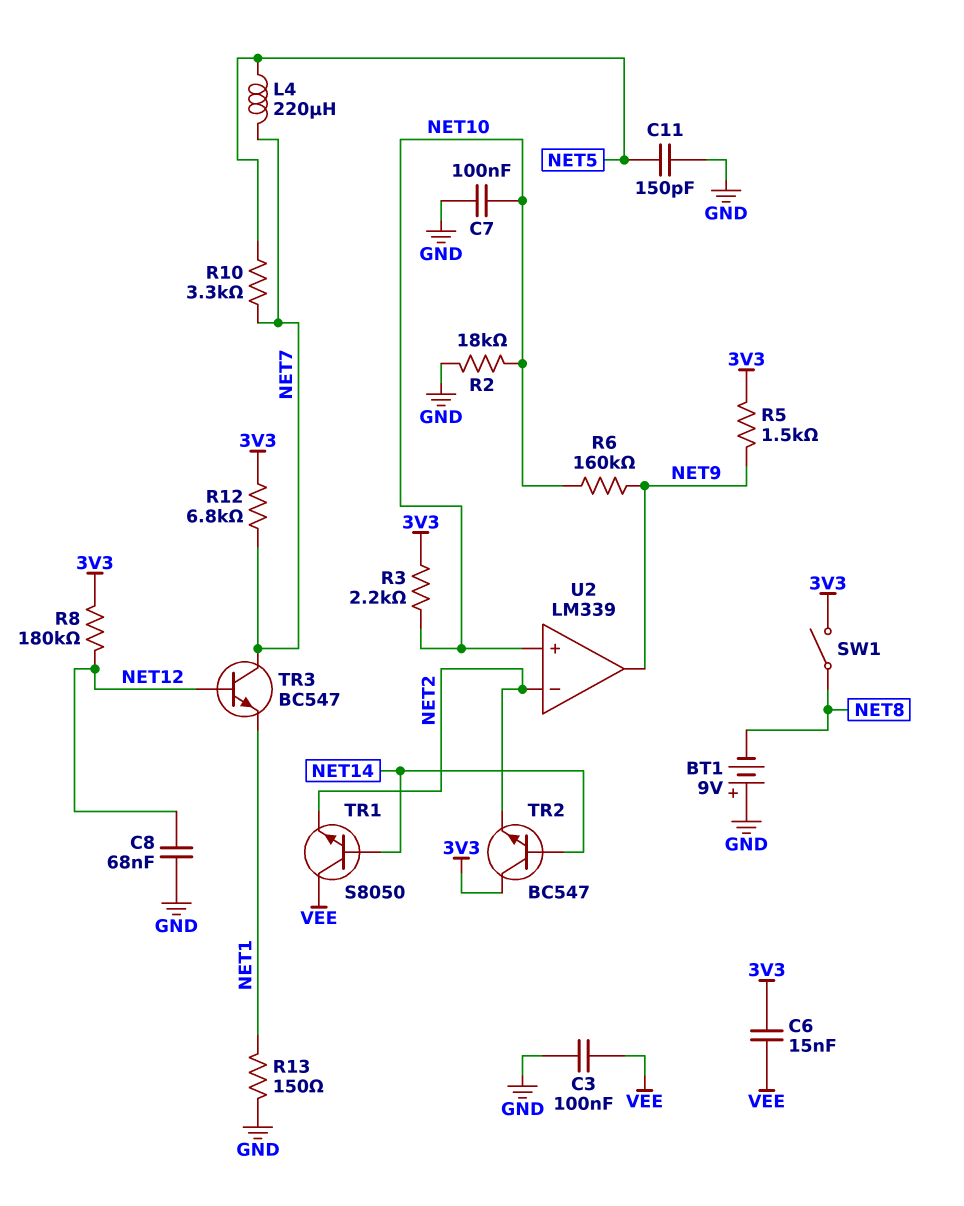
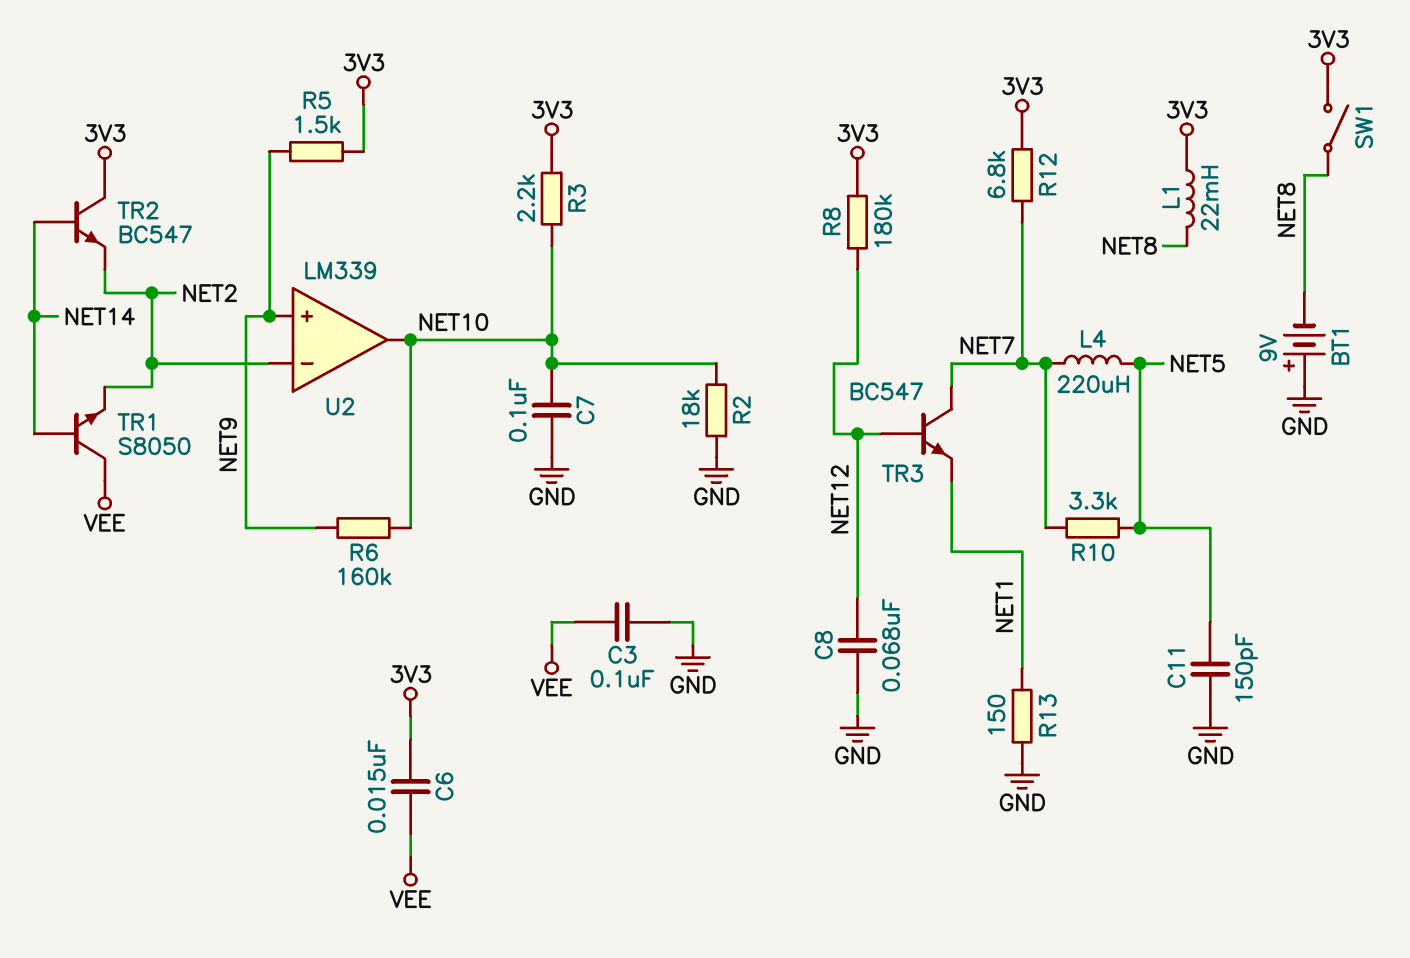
L1: none -> 22mH (3V3, NET8)
U2 pin in+: NET10 -> NET9
U2 pin out: NET9 -> NET10

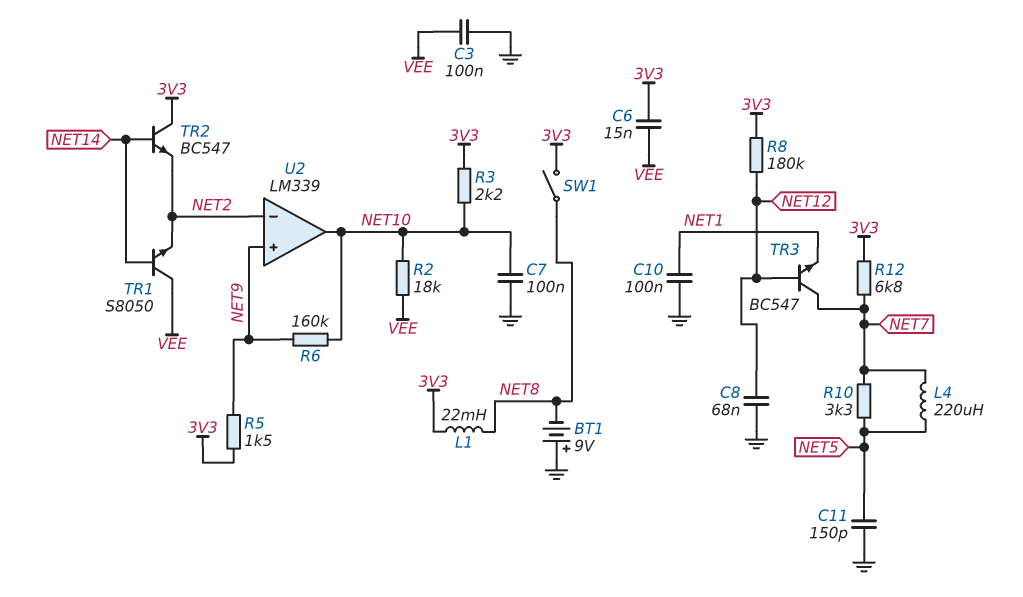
C10: none -> 100nF (GND, NET1)
R2: 18k (GND, NET10) -> 18k (NET10, VEE)
R13: 150 (GND, NET1) -> none

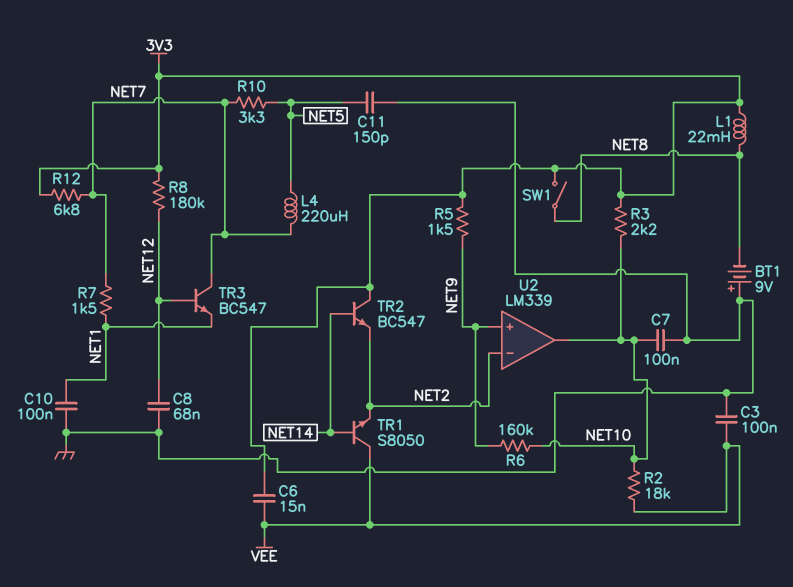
R7: none -> 1.5k (NET1, NET7)

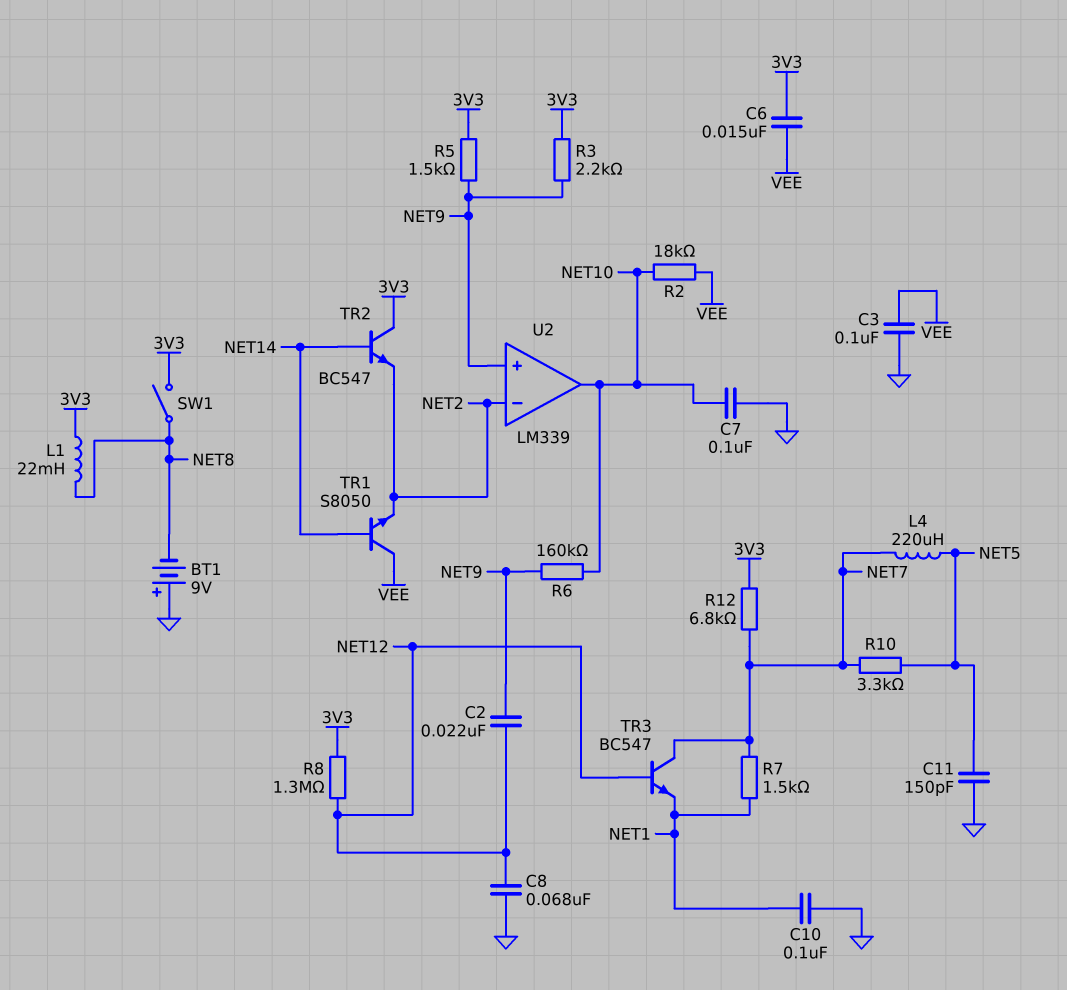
C2: none -> 22nF (NET9, NET12)
R3: 2.2k (3V3, NET10) -> 2.2k (3V3, NET9)
R8: 180k (3V3, NET12) -> 1.3M (3V3, NET12)

